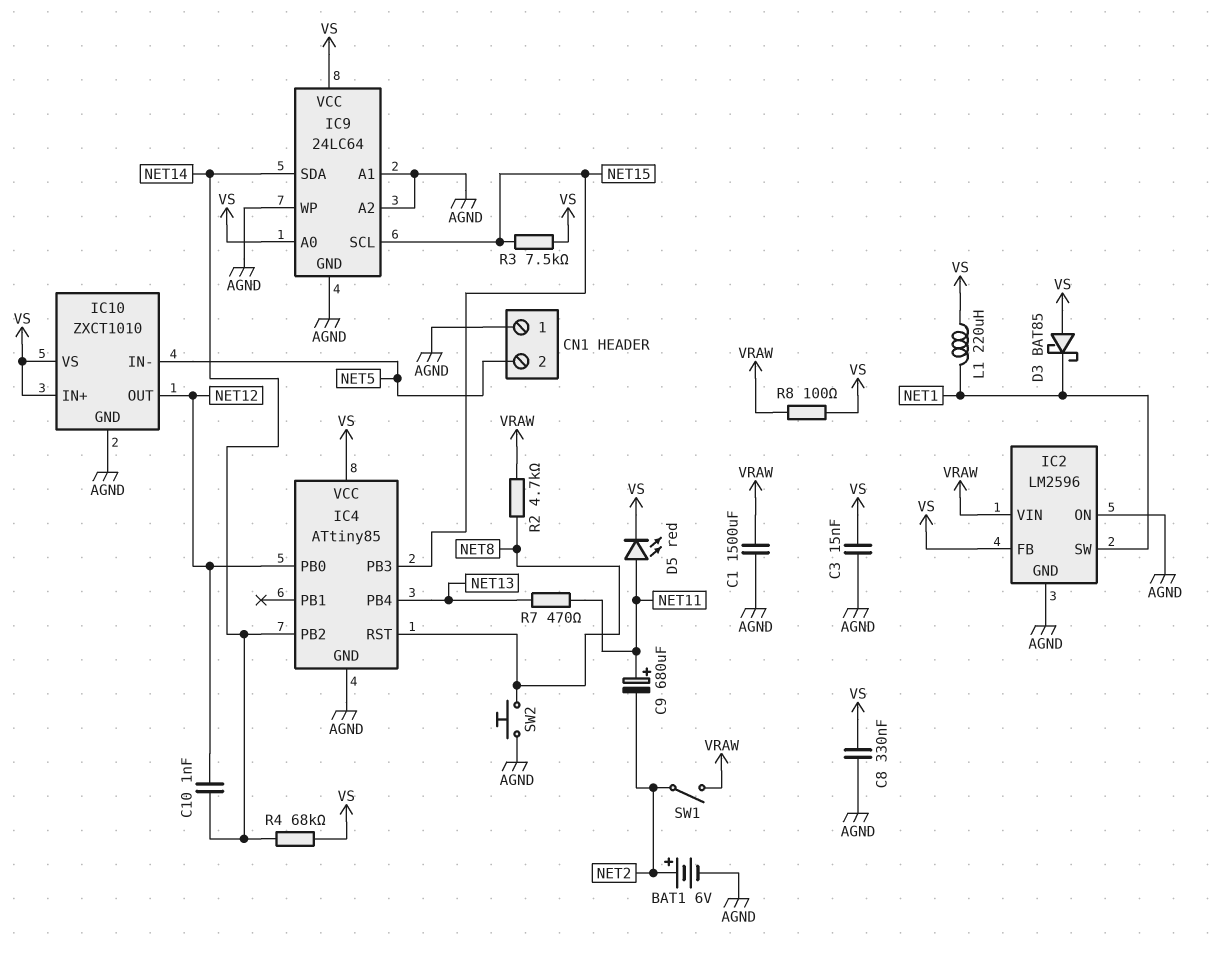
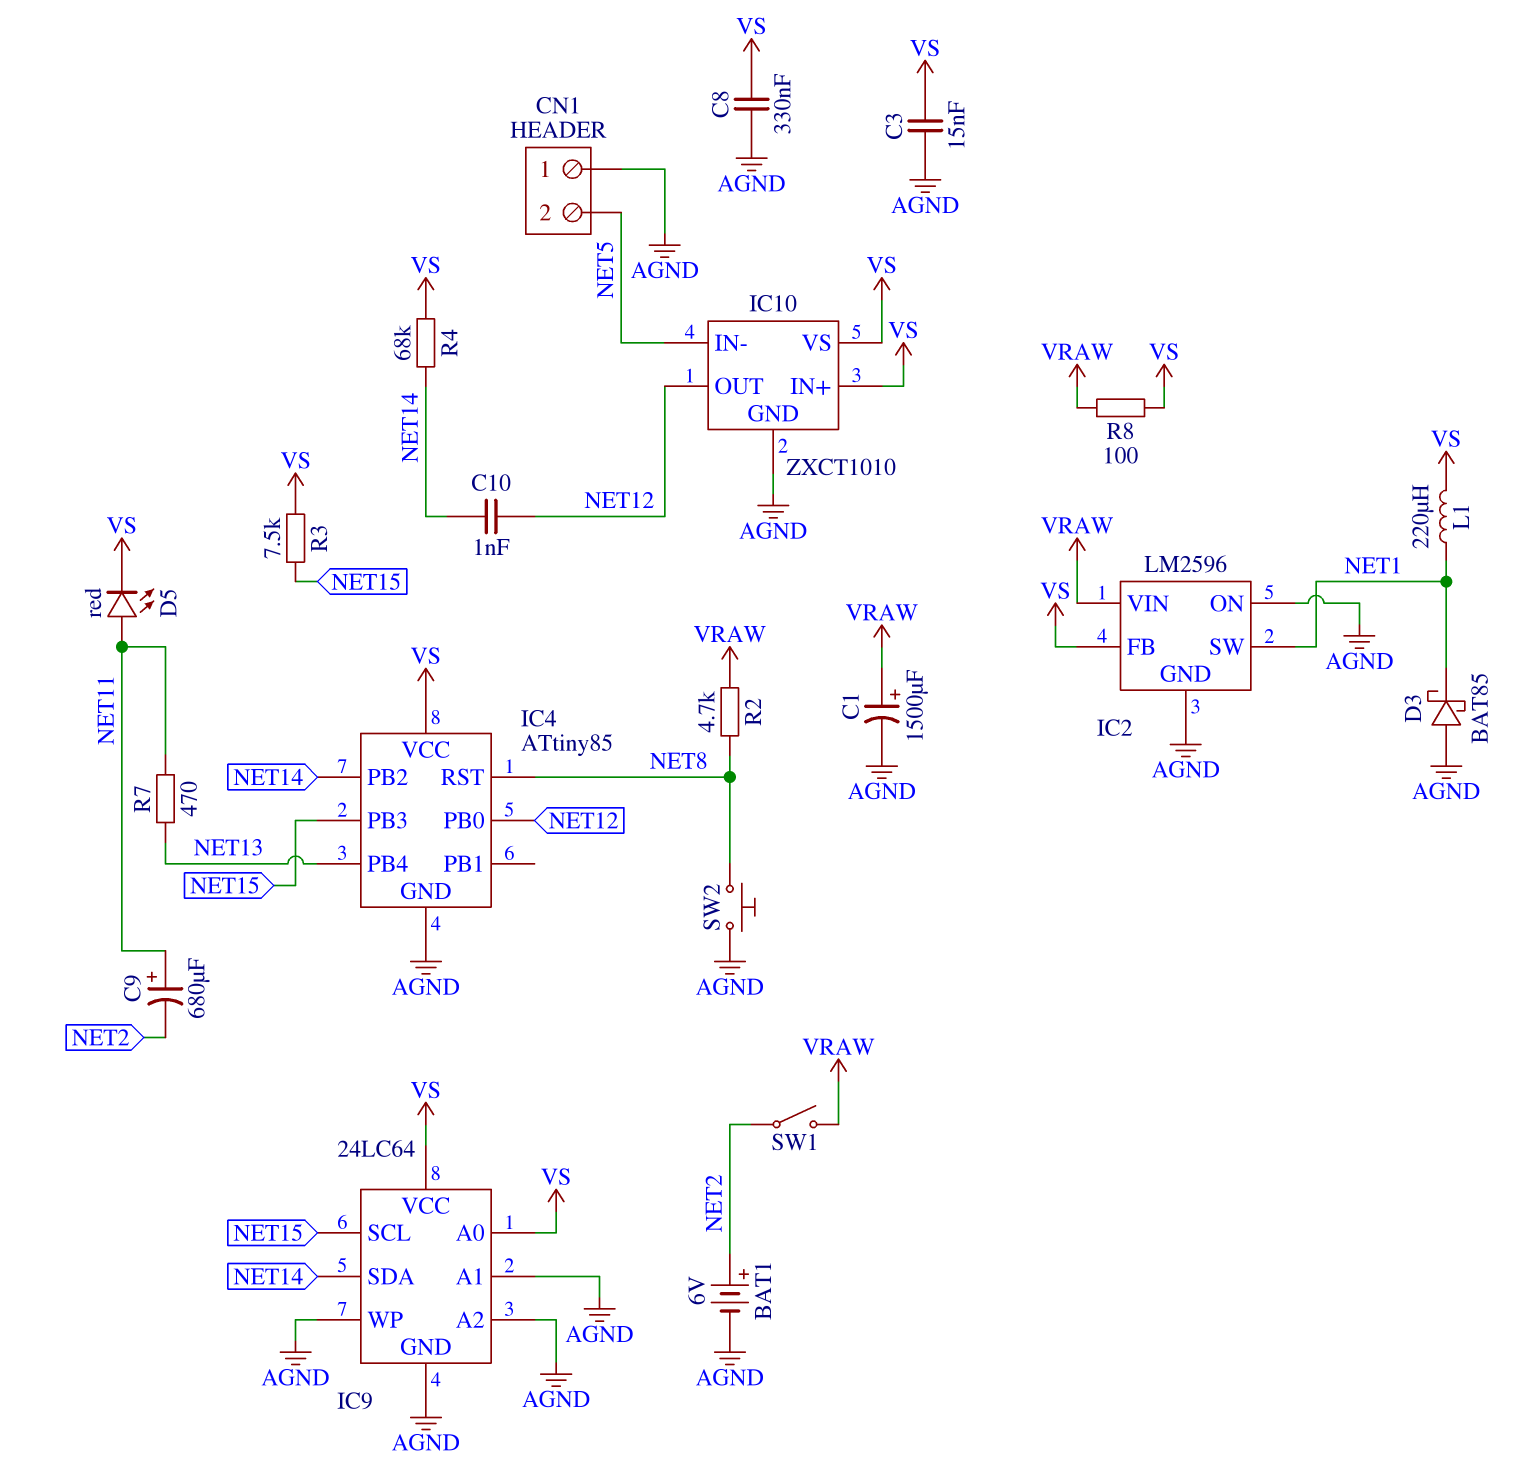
C1: 1500uF (AGND, VRAW) -> 1500uF (plus VRAW, minus AGND)
D3: schottky BAT85 (A VS, K NET1) -> schottky BAT85 (A AGND, K NET1)

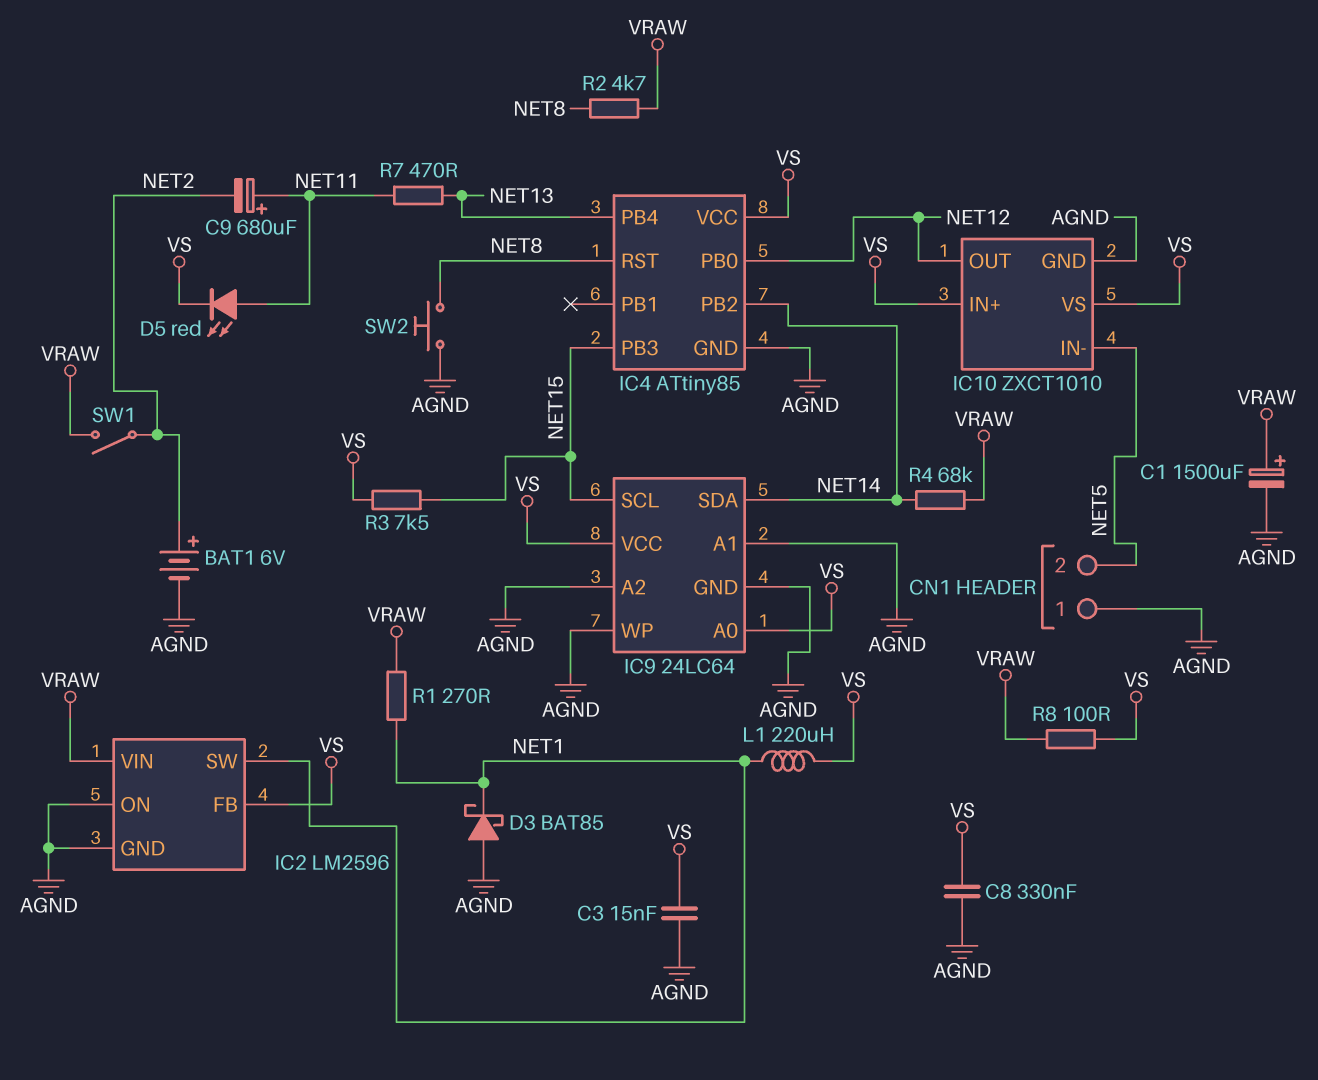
C10: 1nF (NET12, NET14) -> none
R1: none -> 270 (NET1, VRAW)
R4: 68k (NET14, VS) -> 68k (NET14, VRAW)

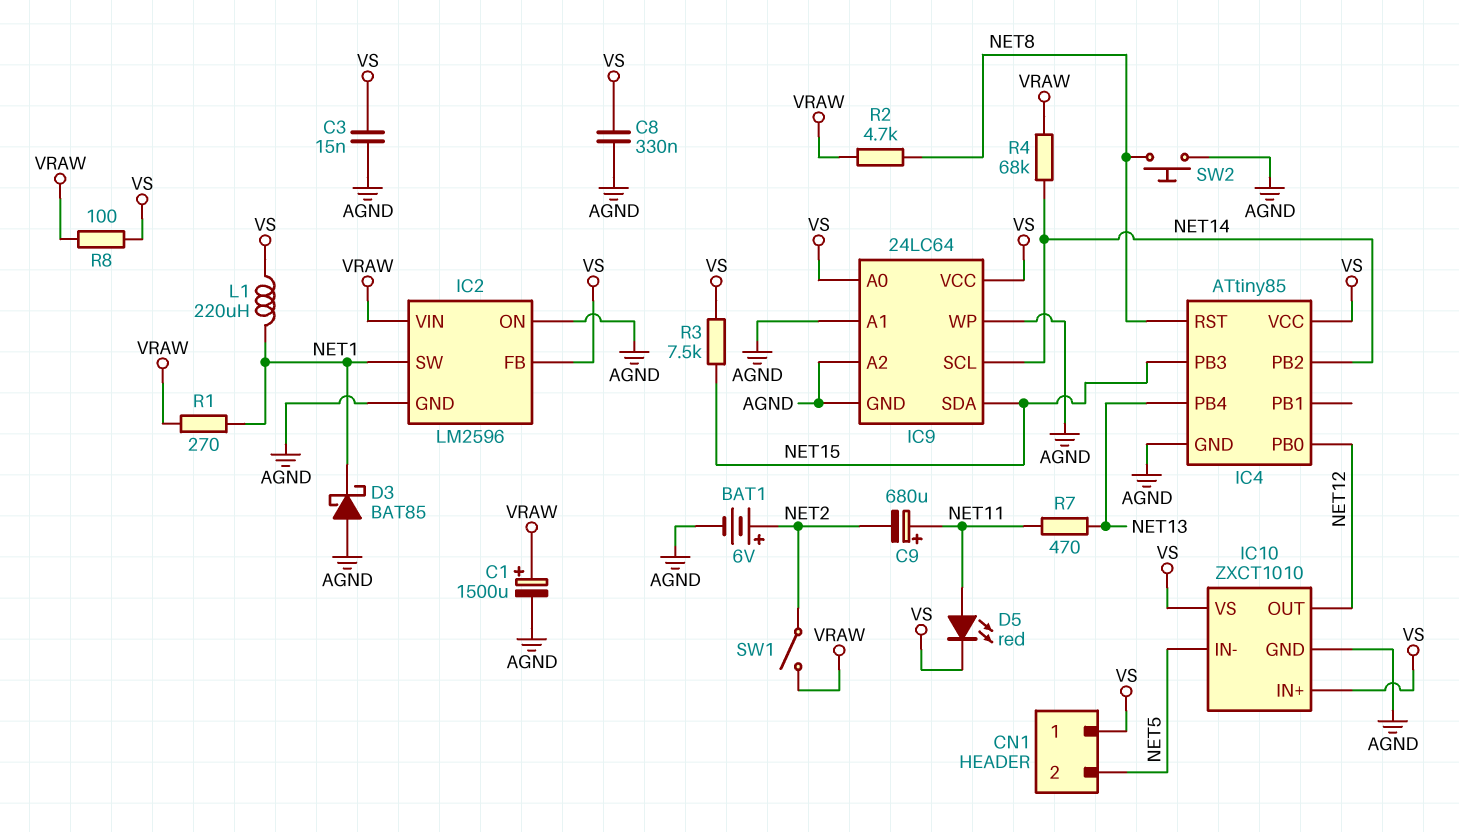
CN1 pin 1: AGND -> VS
IC9 pin SCL: NET15 -> NET14
IC9 pin SDA: NET14 -> NET15

